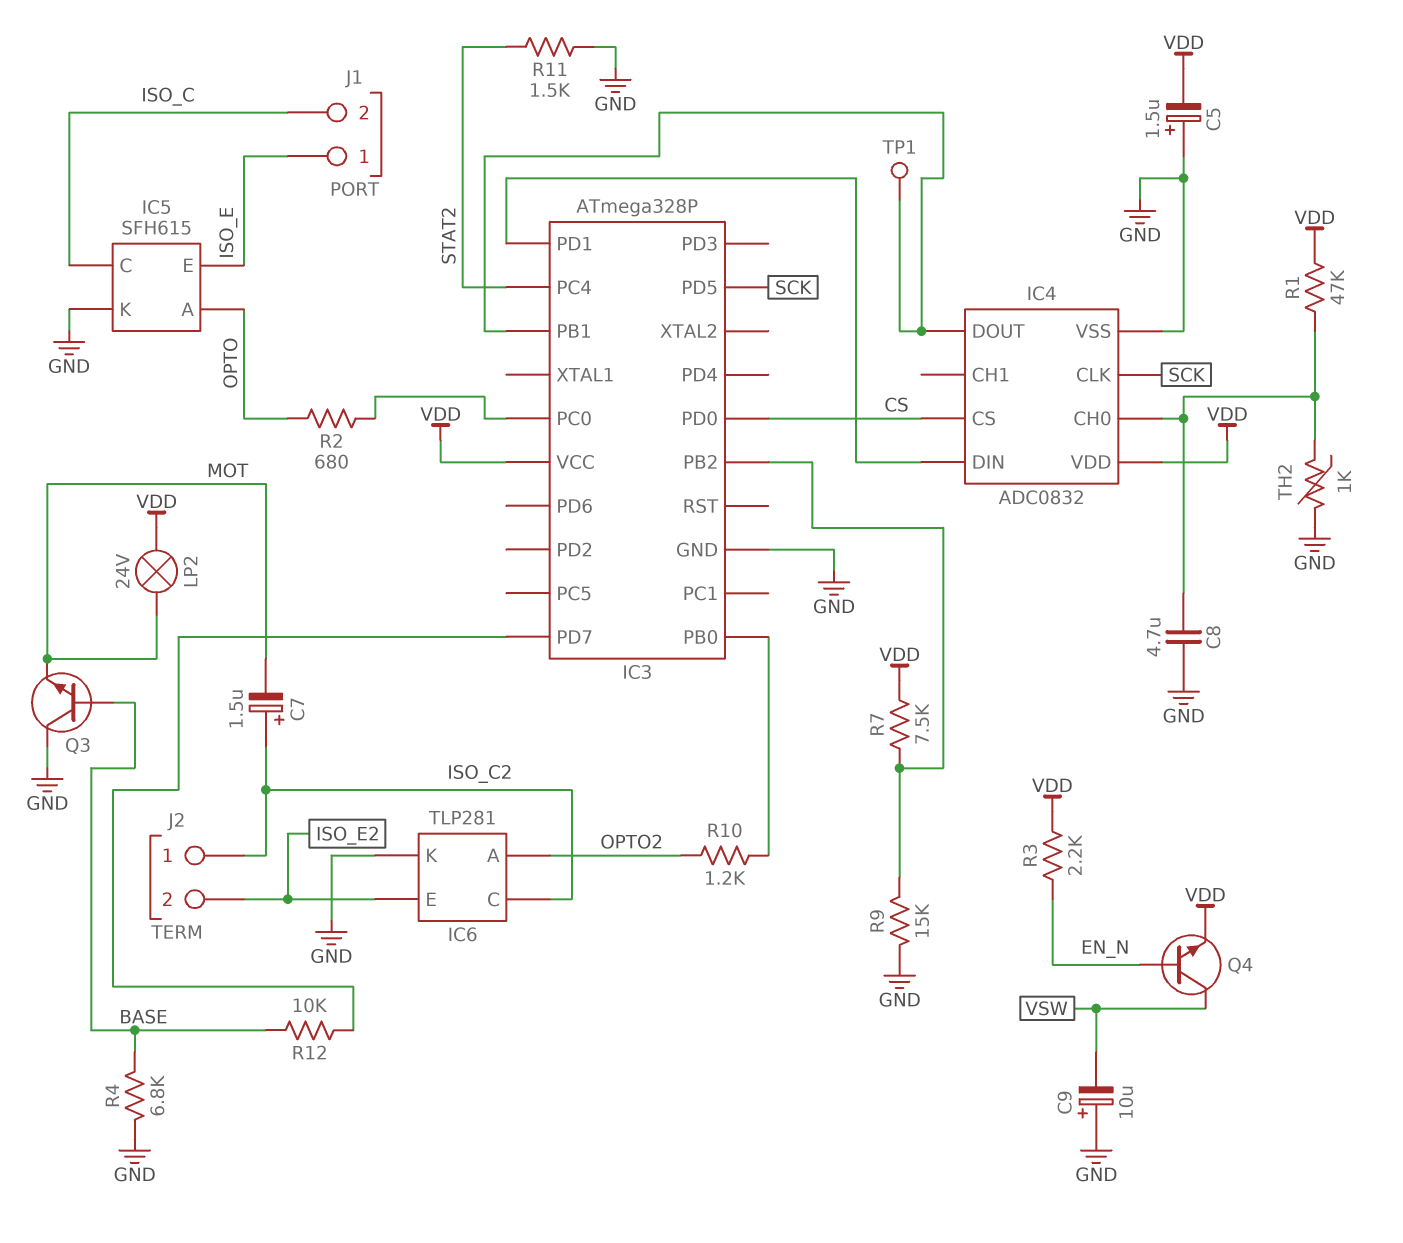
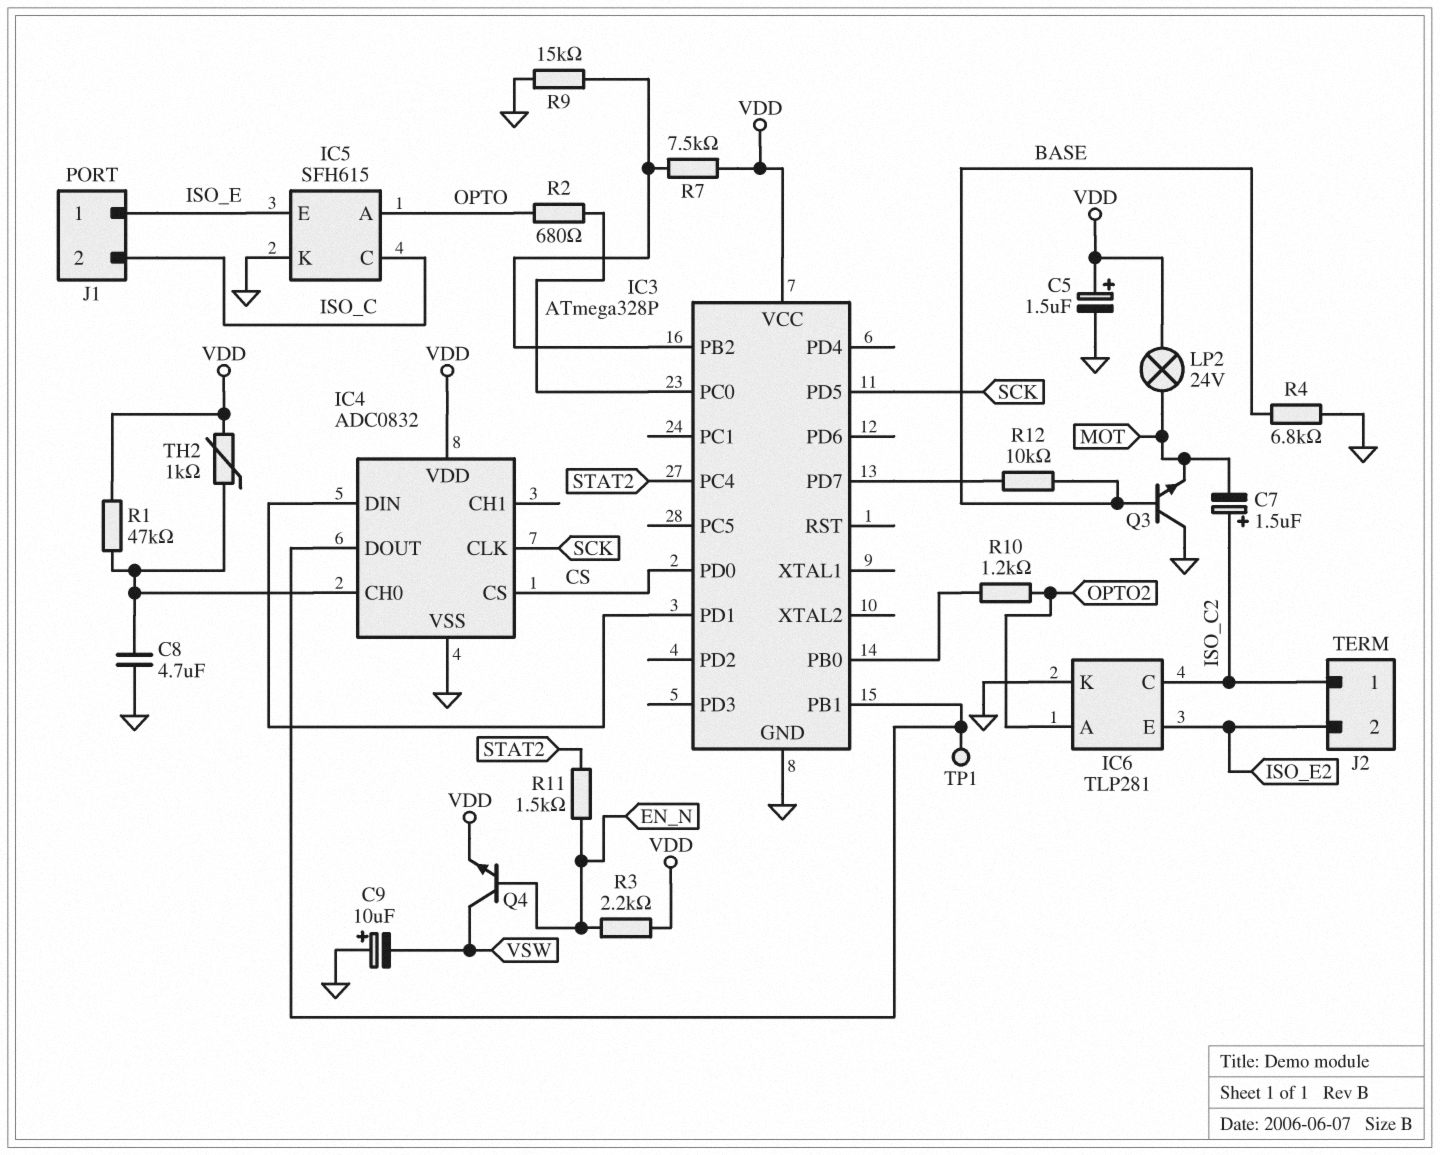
C5: 1.5uF (plus GND, minus VDD) -> 1.5uF (plus VDD, minus GND)
R11: 1.5k (GND, STAT2) -> 1.5k (EN_N, STAT2)
TH2: 1k (GND, IC4/CH0) -> 1k (IC4/CH0, VDD)

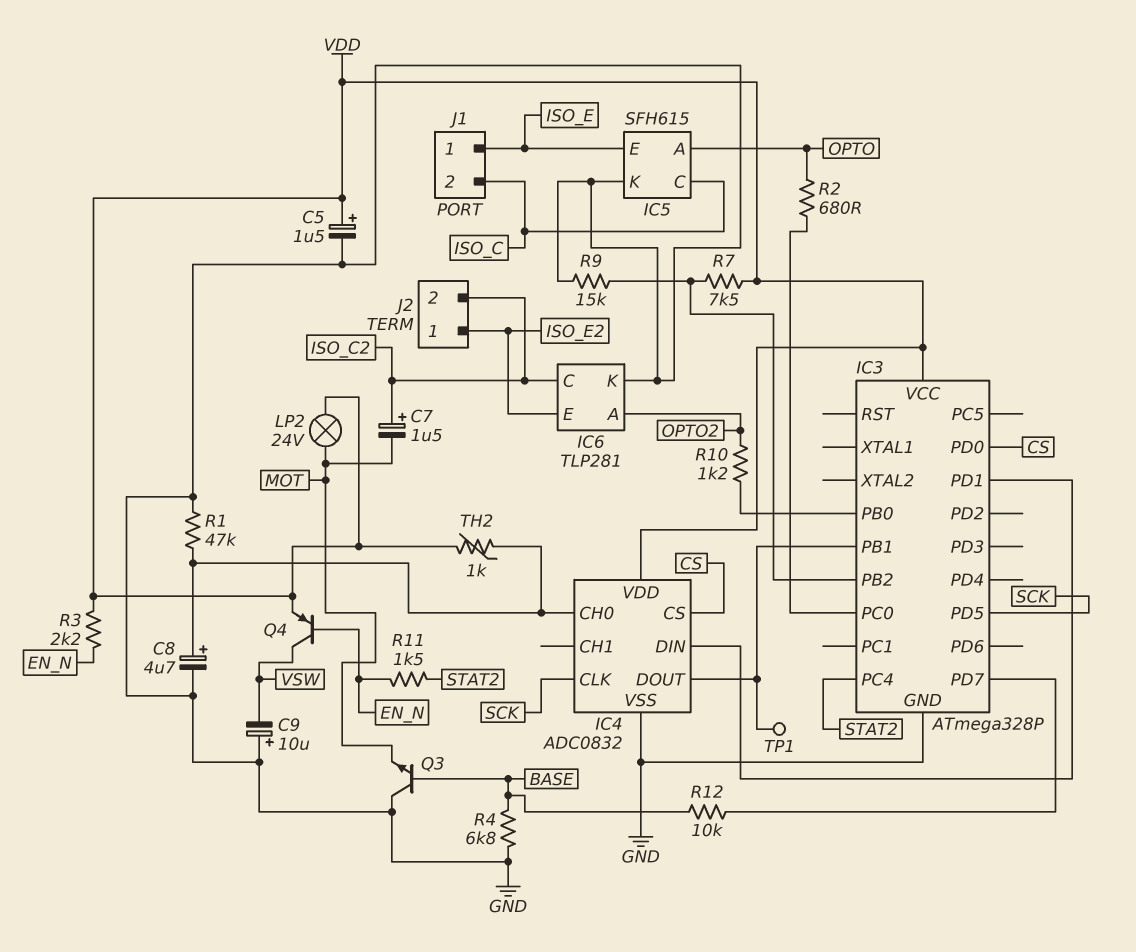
C8: 4.7uF (GND, IC4/CH0) -> 4.7uF (plus IC4/CH0, minus GND)
J2 pin 1: ISO_C2 -> ISO_E2
J2 pin 2: ISO_E2 -> ISO_C2
Q4: NPN (B EN_N, C VSW, E VDD) -> PNP (B EN_N, C VSW, E VDD)
R1: 47k (IC4/CH0, VDD) -> 47k (GND, IC4/CH0)

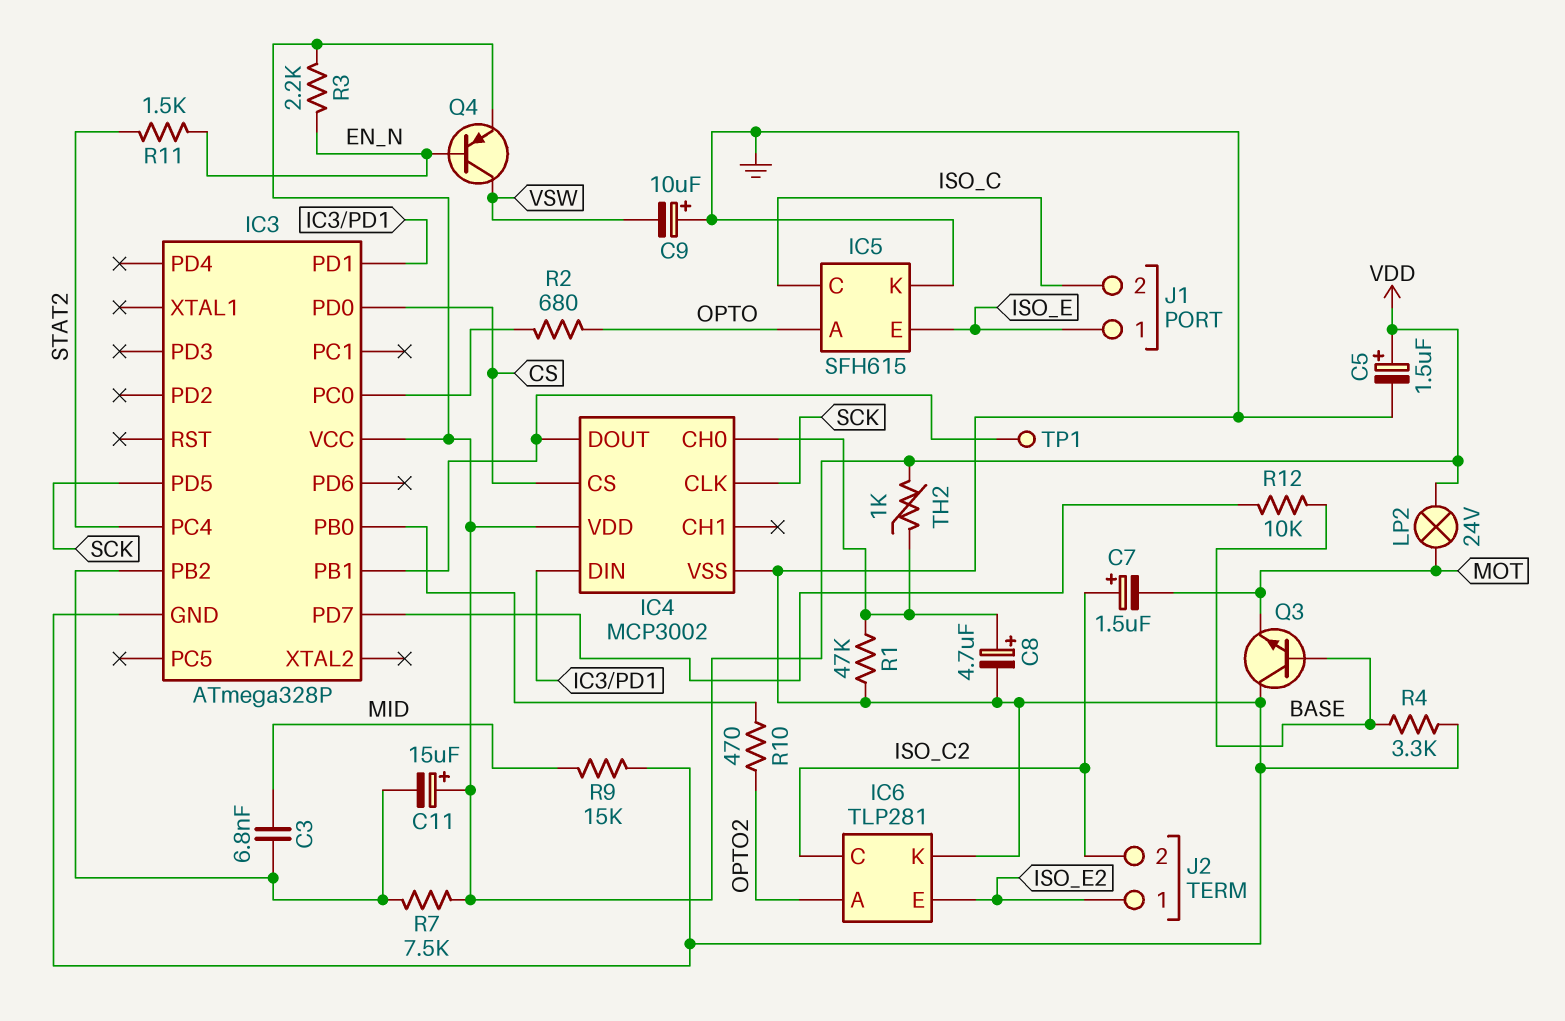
C3: none -> 6.8nF (IC3/PB2, MID)
C11: none -> 15uF (plus VDD, minus IC3/PB2)
IC4: ADC0832 -> MCP3002
R4: 6.8k (BASE, GND) -> 3.3k (BASE, GND)
R9: 15k (GND, IC3/PB2) -> 15k (GND, MID)
R10: 1.2k (IC3/PB0, OPTO2) -> 470 (IC3/PB0, OPTO2)

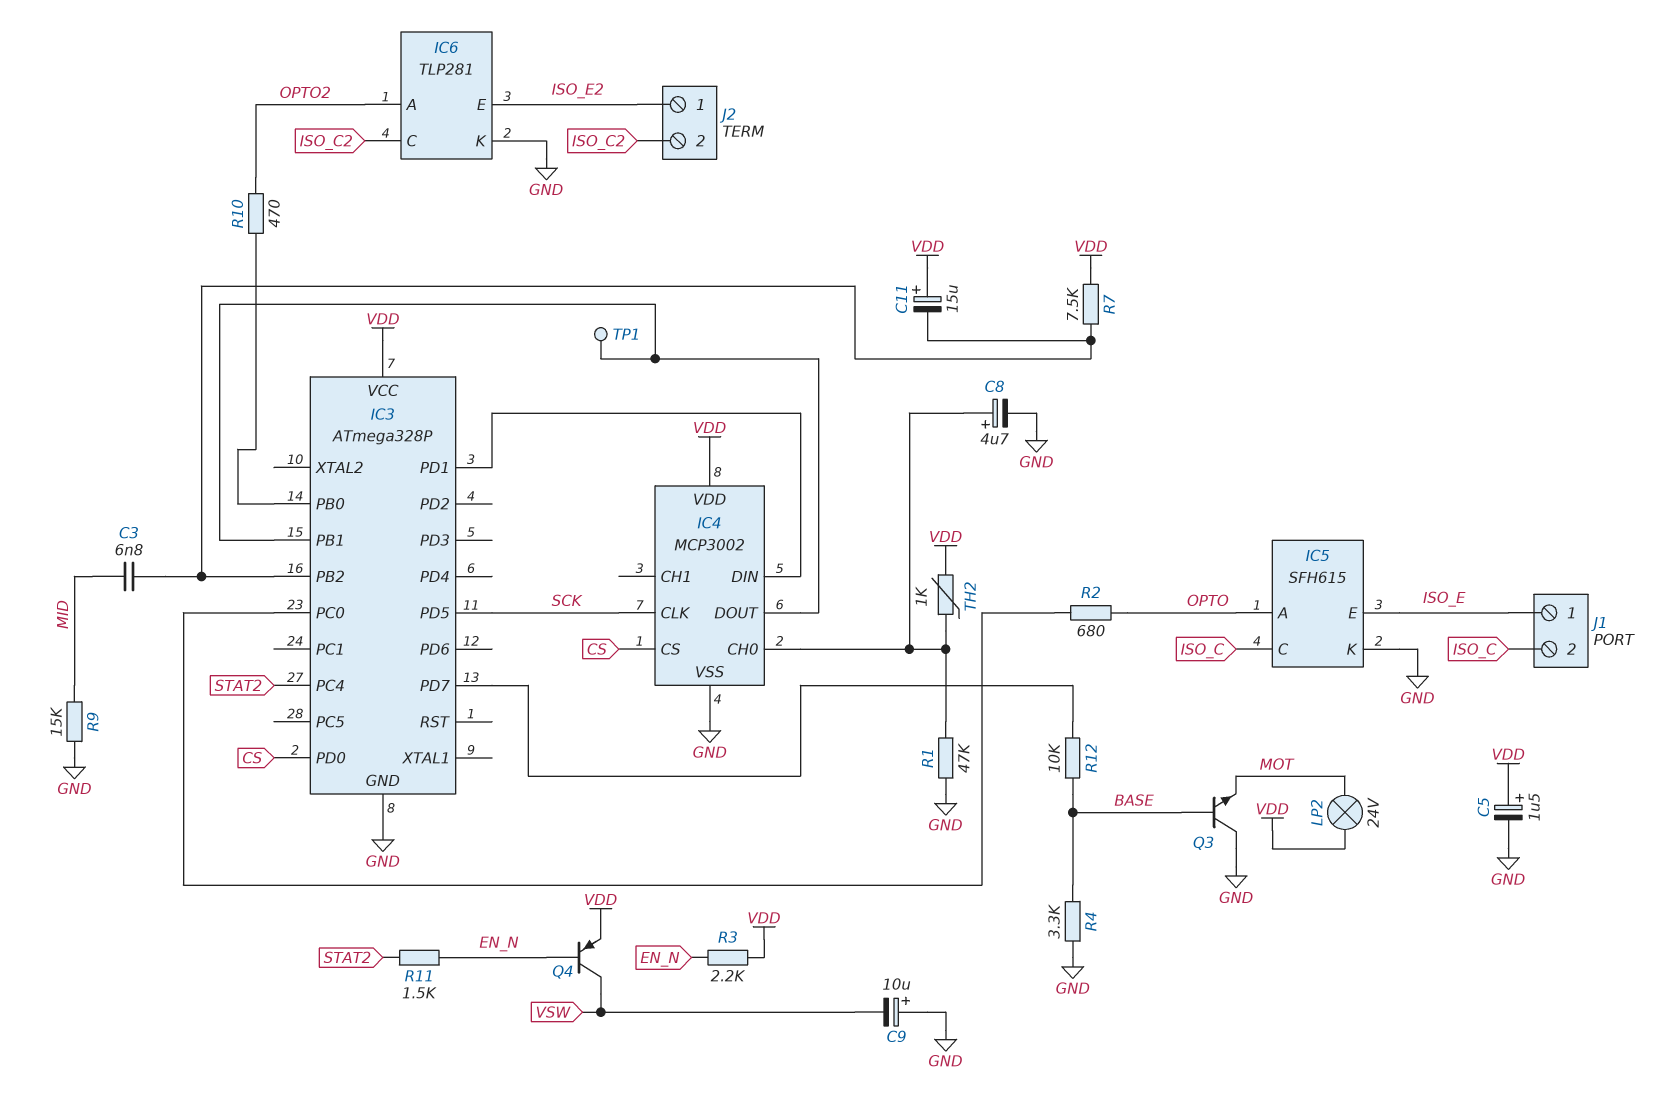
C7: 1.5uF (plus ISO_C2, minus MOT) -> none

